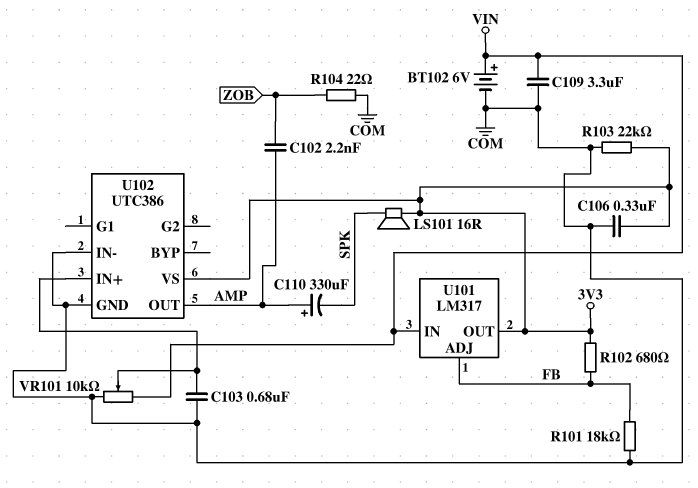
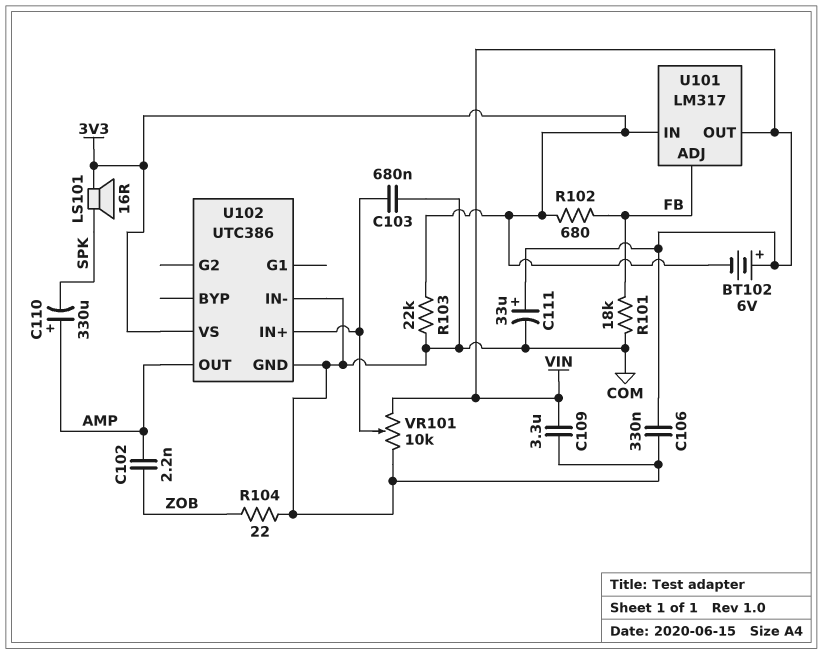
BT102: 6V (plus VIN, minus COM) -> 6V (plus VIN, minus 3V3)
C106: 330nF (3V3, COM) -> 330nF (COM, VIN)
C111: none -> 33uF (plus VIN, minus COM)
U101 pin IN: VIN -> 3V3
U101 pin OUT: 3V3 -> VIN

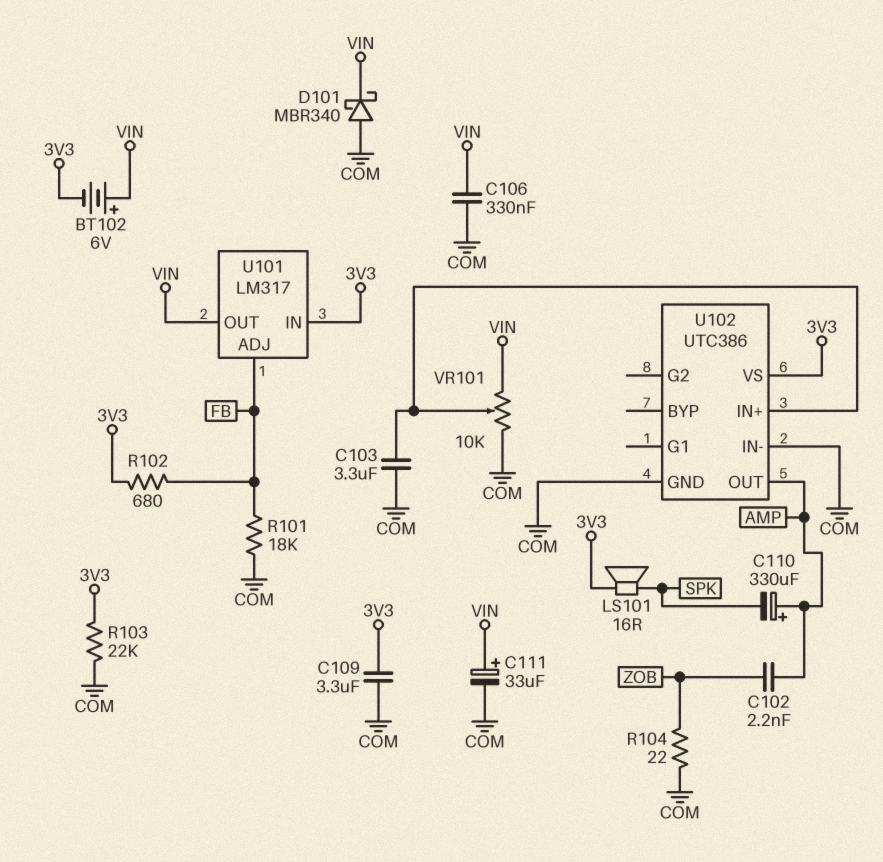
C103: 680nF (COM, U102/IN+) -> 3.3uF (COM, U102/IN+)
C109: 3.3uF (COM, VIN) -> 3.3uF (3V3, COM)
D101: none -> schottky MBR340 (A COM, K VIN)

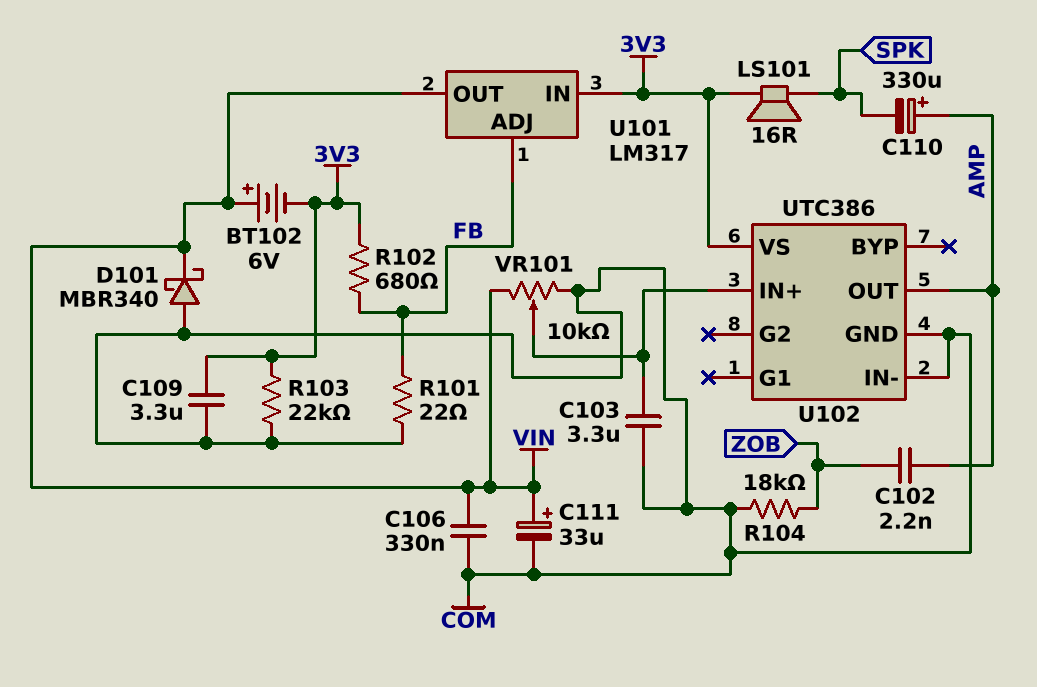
R101: 18k (COM, FB) -> 22 (COM, FB)
R104: 22 (COM, ZOB) -> 18k (COM, ZOB)

